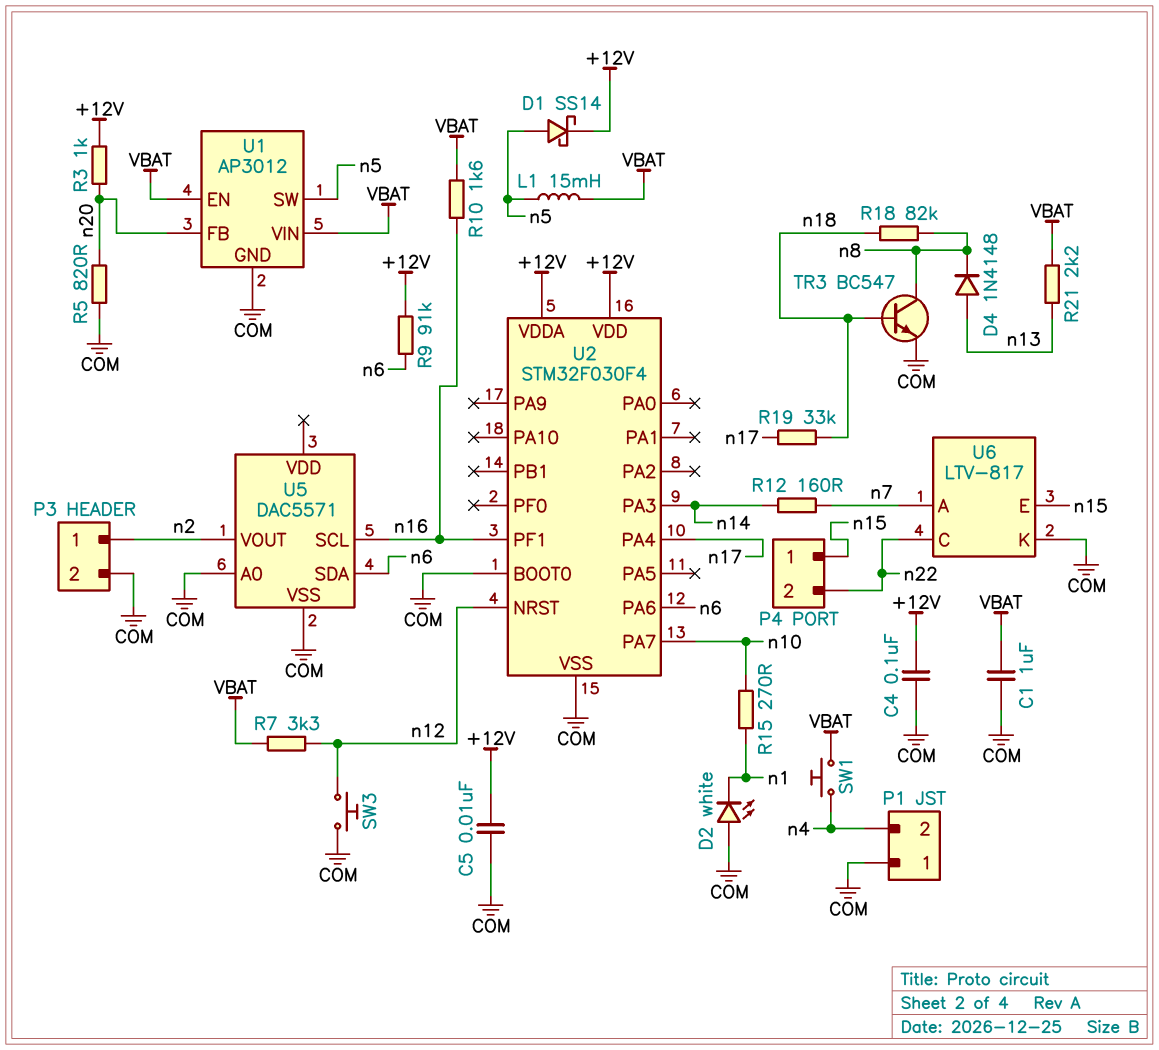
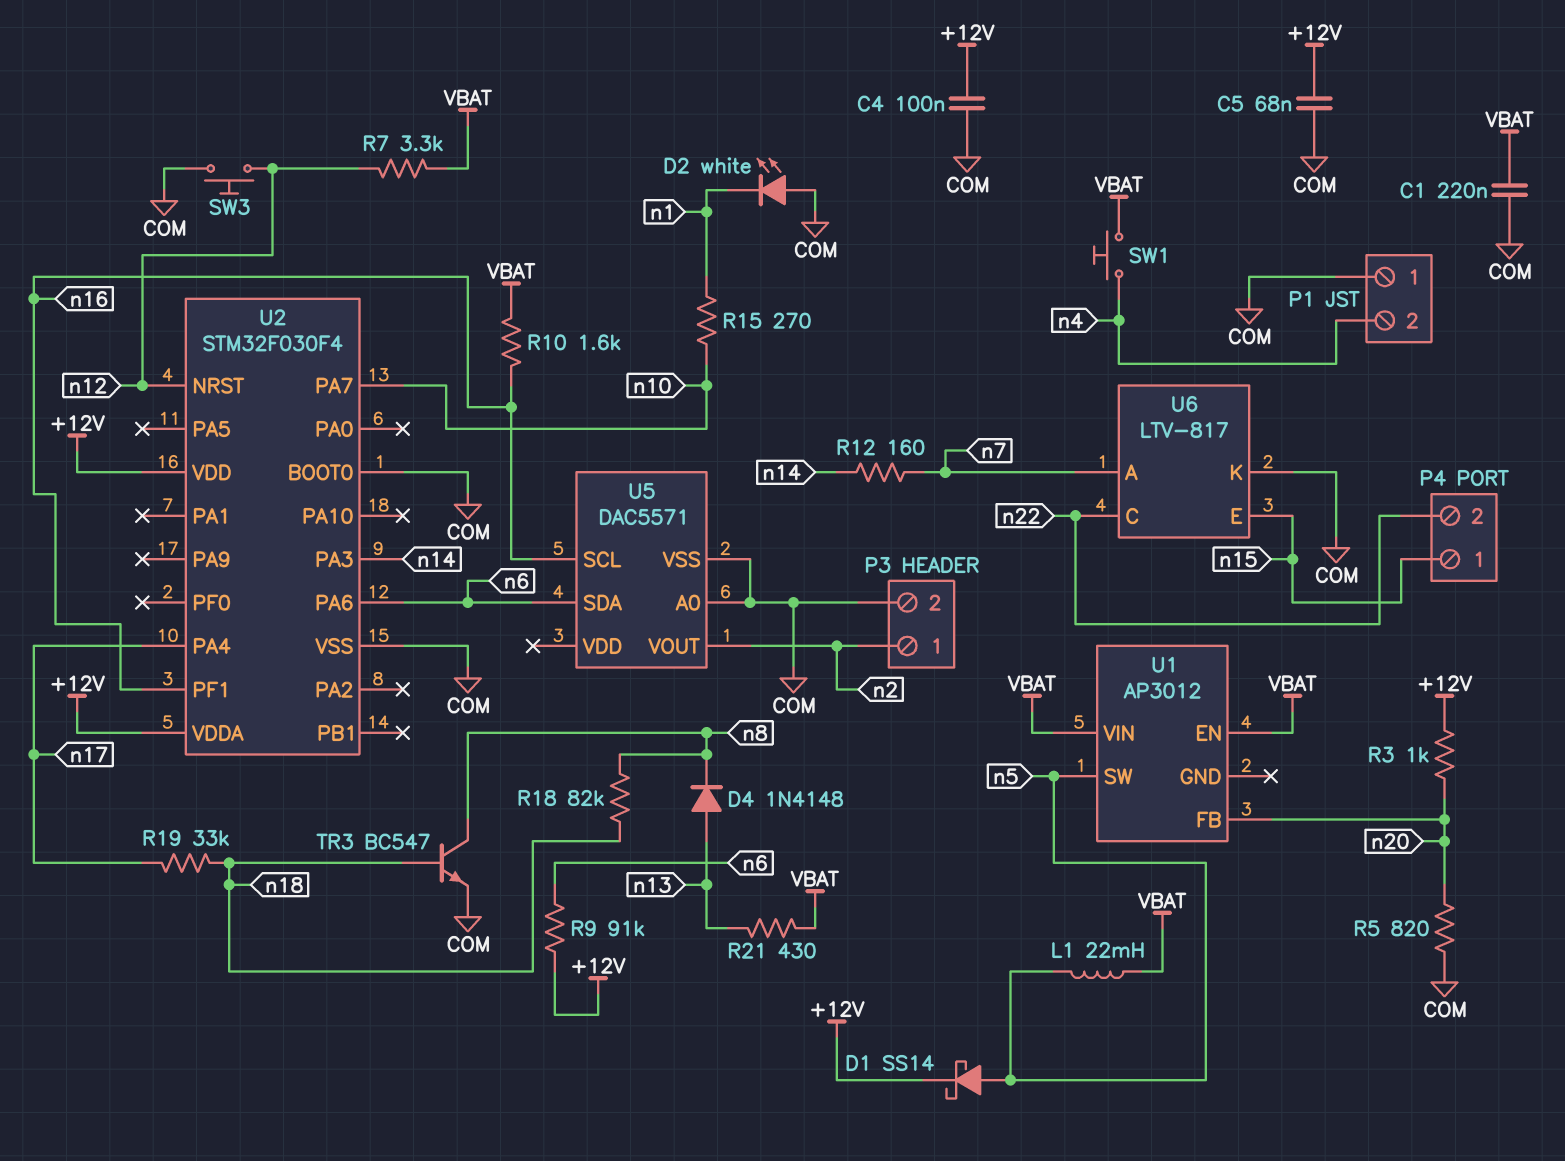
C1: 1uF (COM, VBAT) -> 220nF (COM, VBAT)
C5: 10nF (+12V, COM) -> 68nF (+12V, COM)
L1: 15mH (VBAT, n5) -> 22mH (VBAT, n5)
R21: 2.2k (VBAT, n13) -> 430 (VBAT, n13)
U1 pin GND: COM -> none

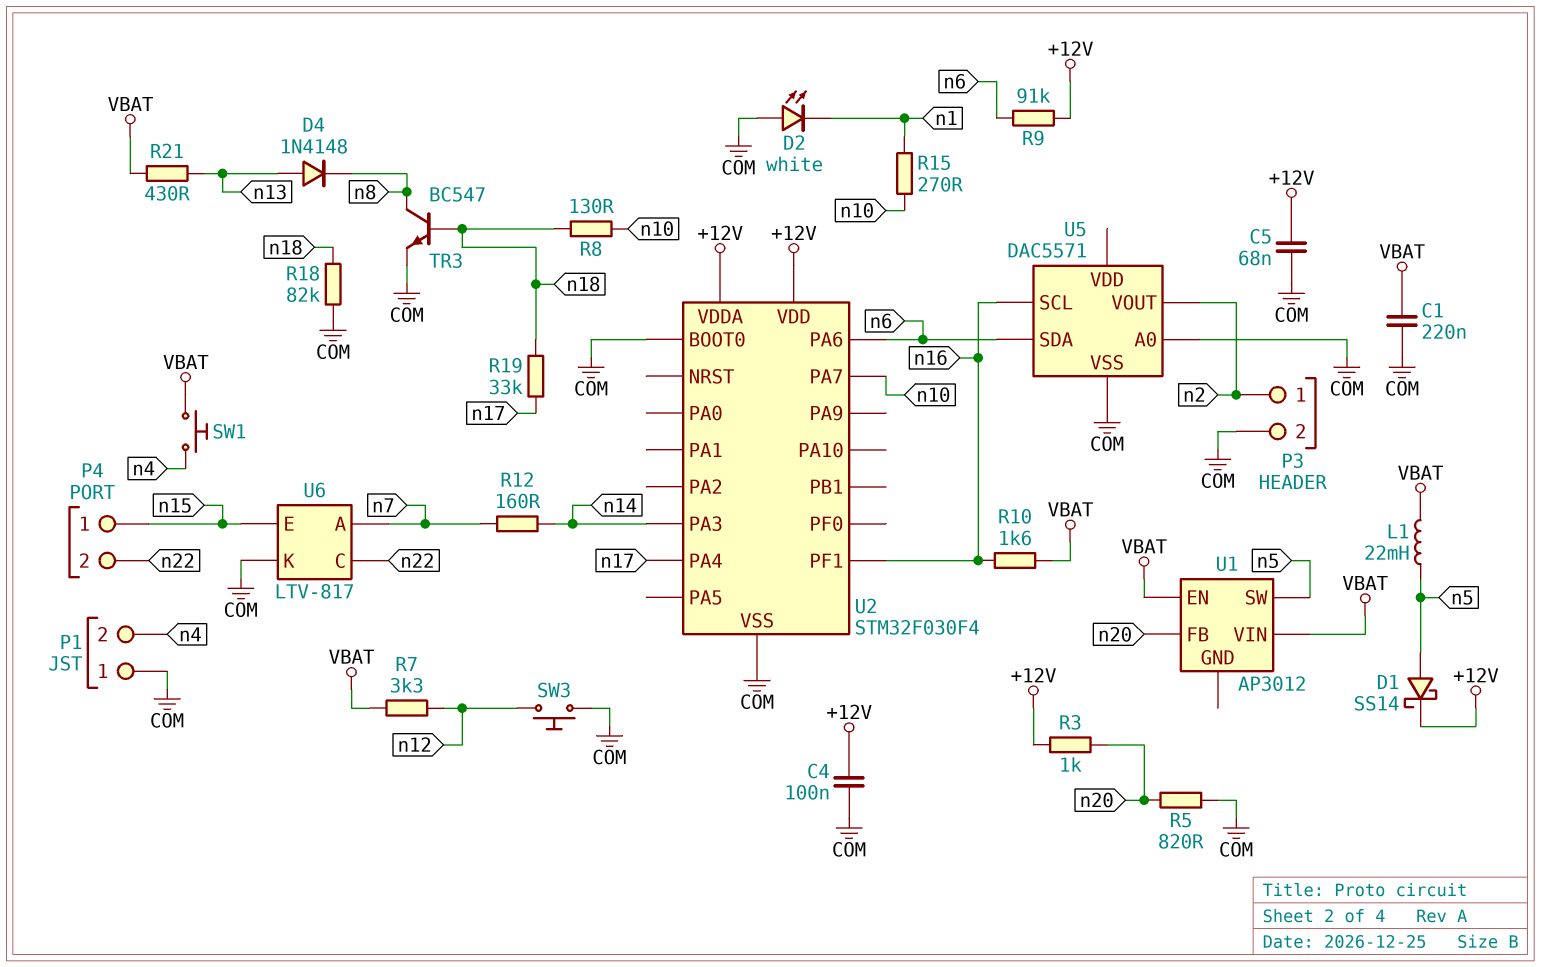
R8: none -> 130 (n10, n18)
R18: 82k (n8, n18) -> 82k (COM, n18)
U2 pin NRST: n12 -> none

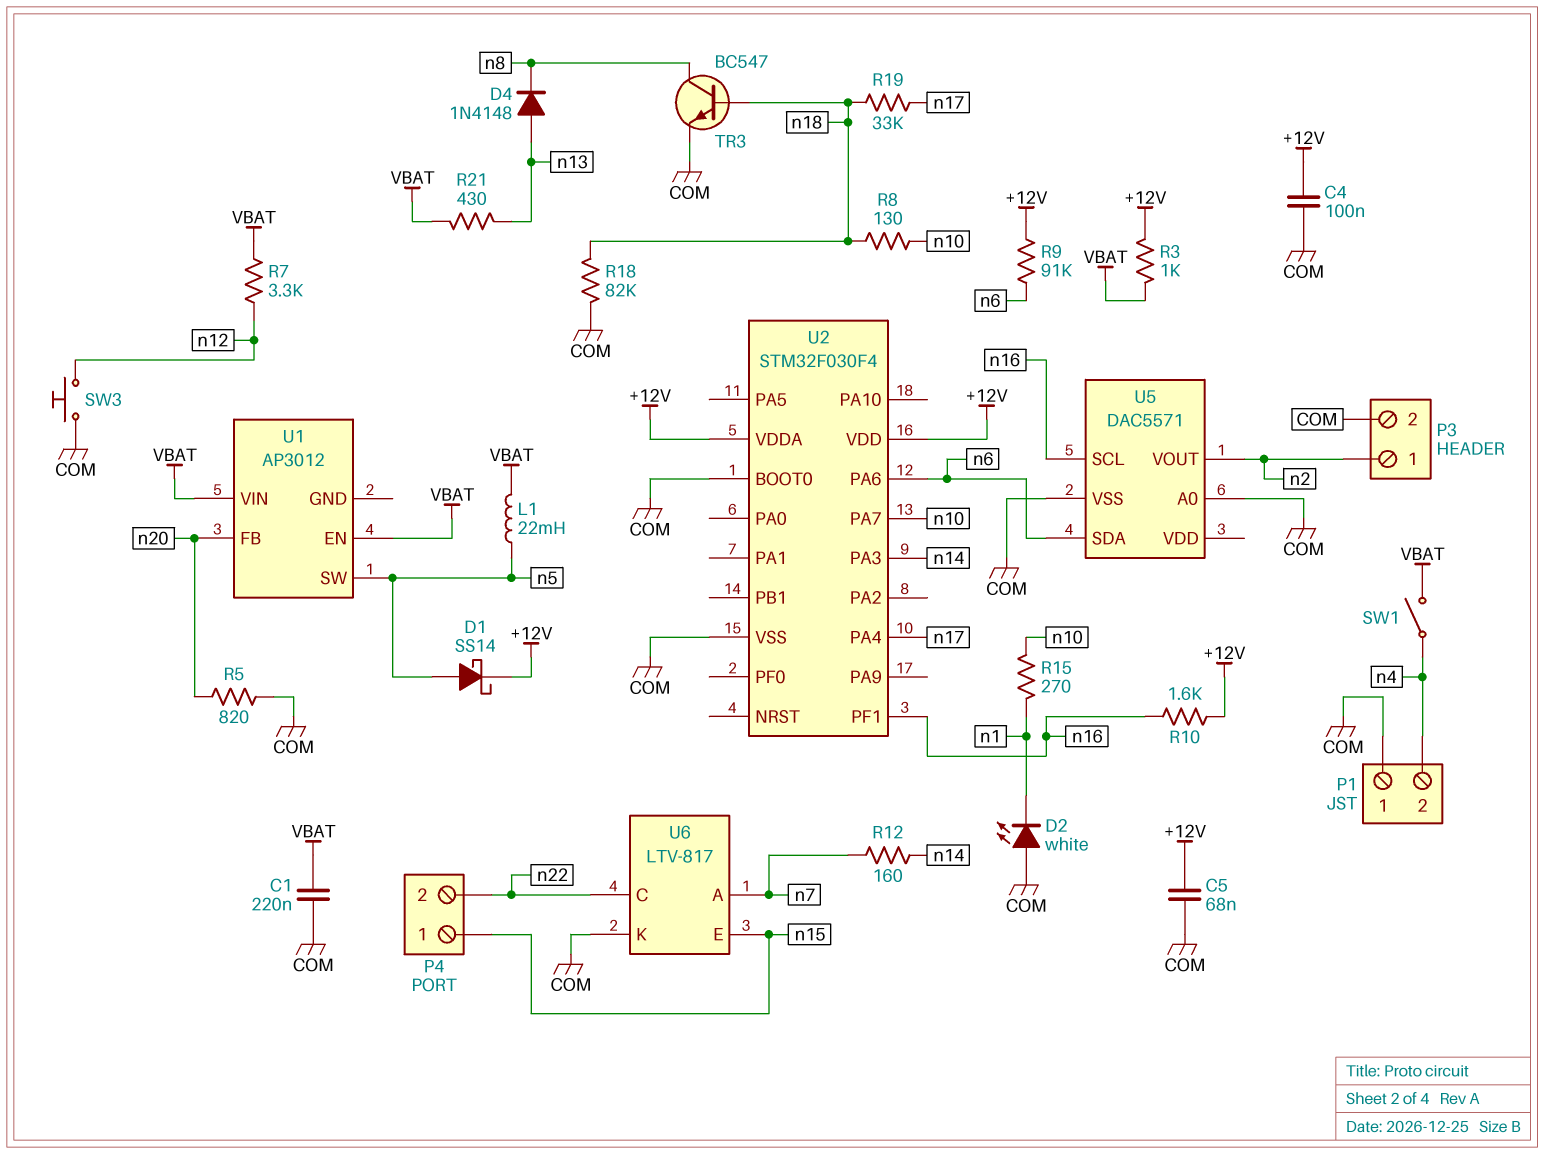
R3: 1k (+12V, n20) -> 1k (+12V, VBAT)
R10: 1.6k (VBAT, n16) -> 1.6k (+12V, n16)
SW1: button (VBAT, n4) -> switch (VBAT, n4)

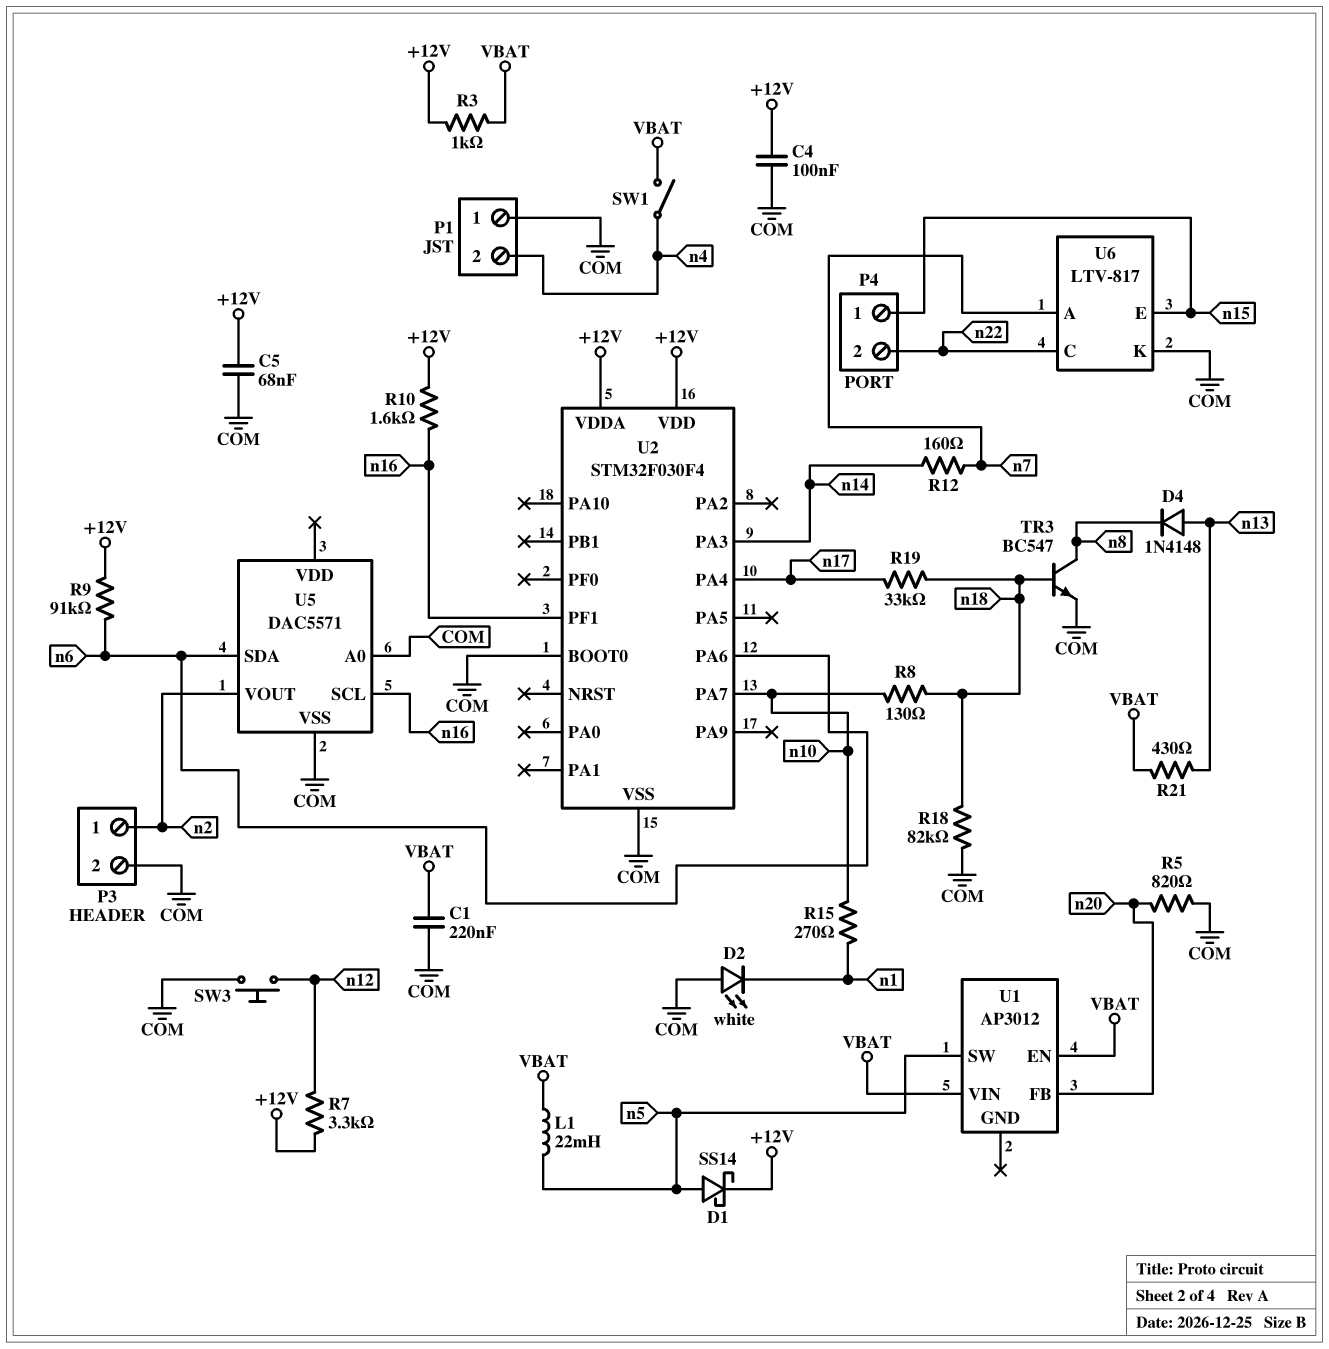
R7: 3.3k (VBAT, n12) -> 3.3k (+12V, n12)

